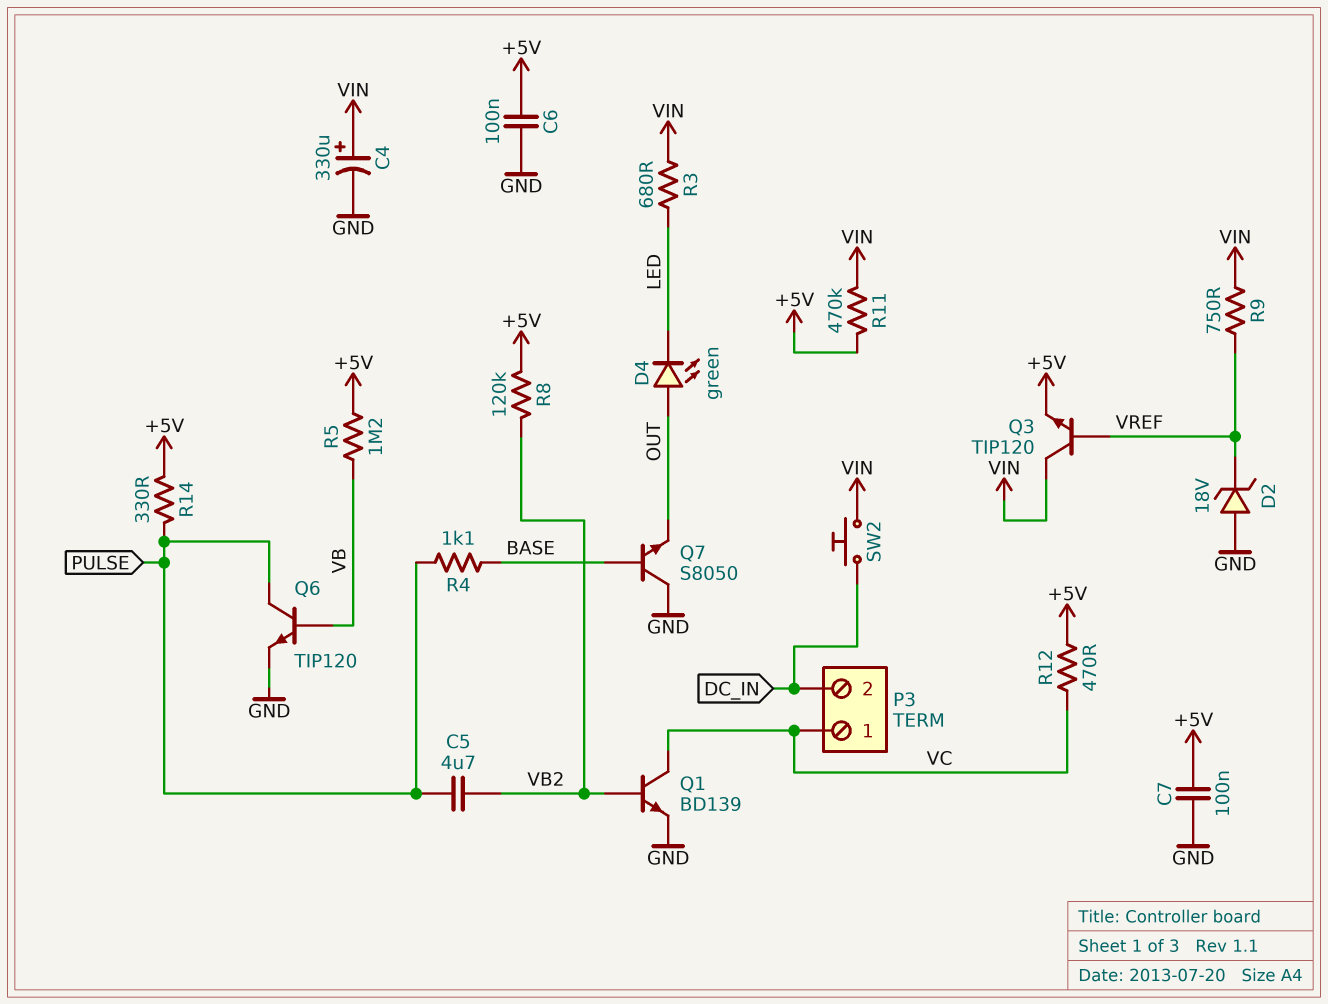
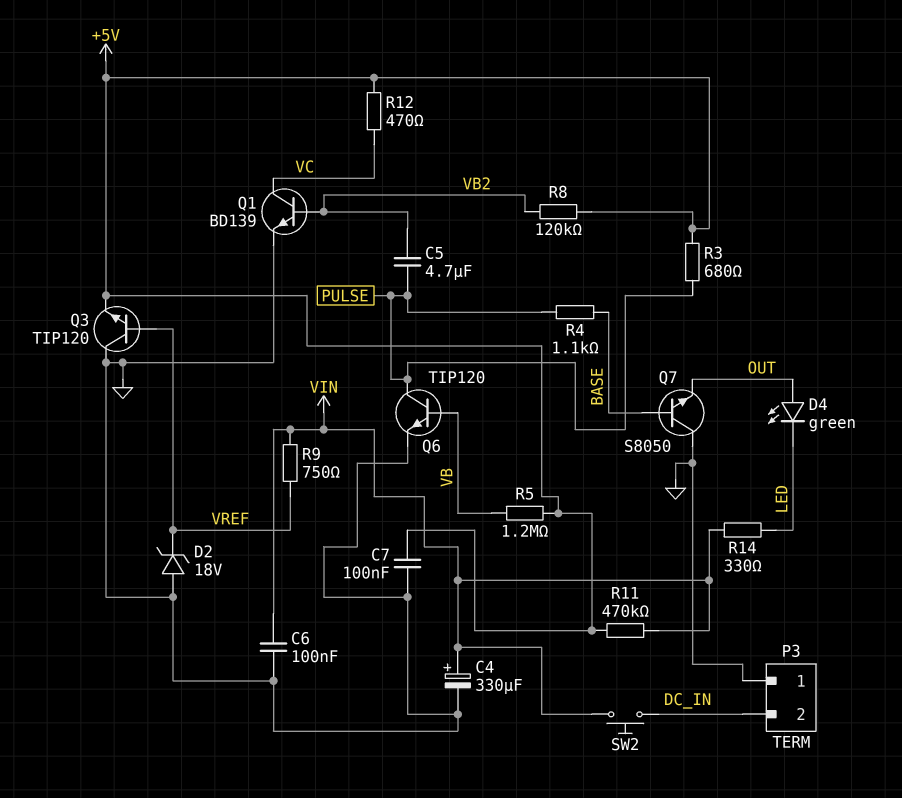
C6: 100nF (+5V, GND) -> 100nF (GND, VIN)
P3 pin 1: VC -> GND
Q3: NPN TIP120 (B VREF, C VIN, E +5V) -> NPN TIP120 (B VREF, C GND, E +5V)
R3: 680 (LED, VIN) -> 680 (+5V, PULSE)
R14: 330 (+5V, PULSE) -> 330 (LED, VIN)

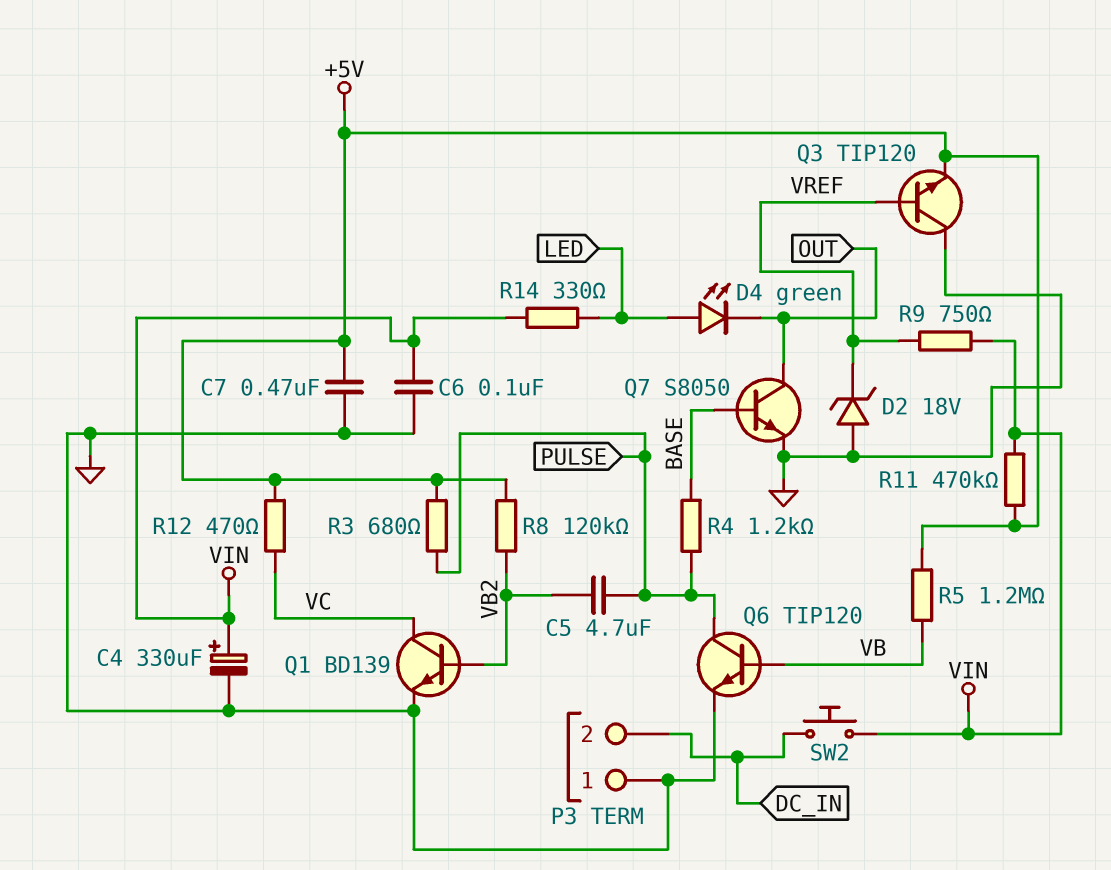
C7: 100nF (+5V, GND) -> 470nF (+5V, GND)
D4: LED green (A OUT, K LED) -> LED green (A LED, K OUT)
Q7: NPN S8050 (B BASE, C GND, E OUT) -> NPN S8050 (B BASE, C OUT, E GND)
R4: 1.1k (BASE, PULSE) -> 1.2k (BASE, PULSE)

